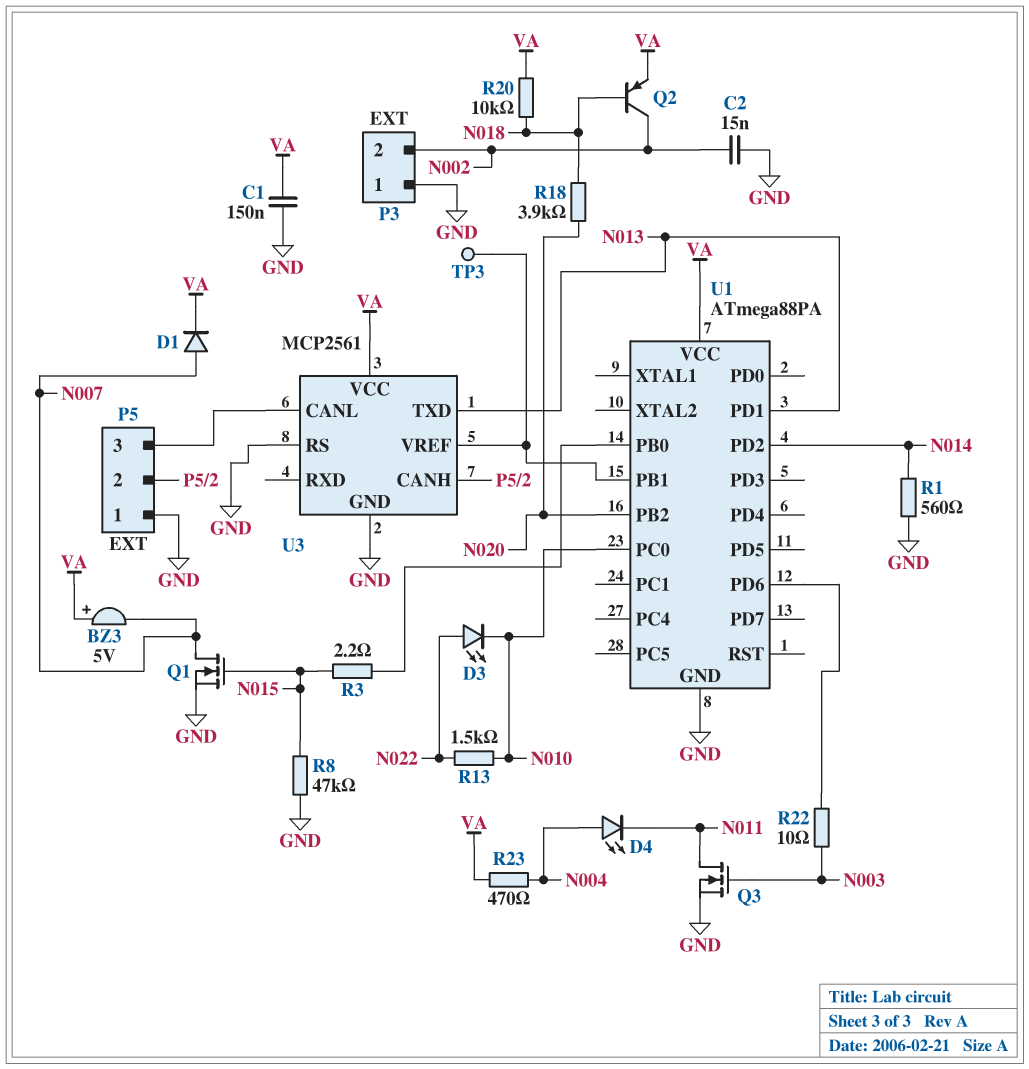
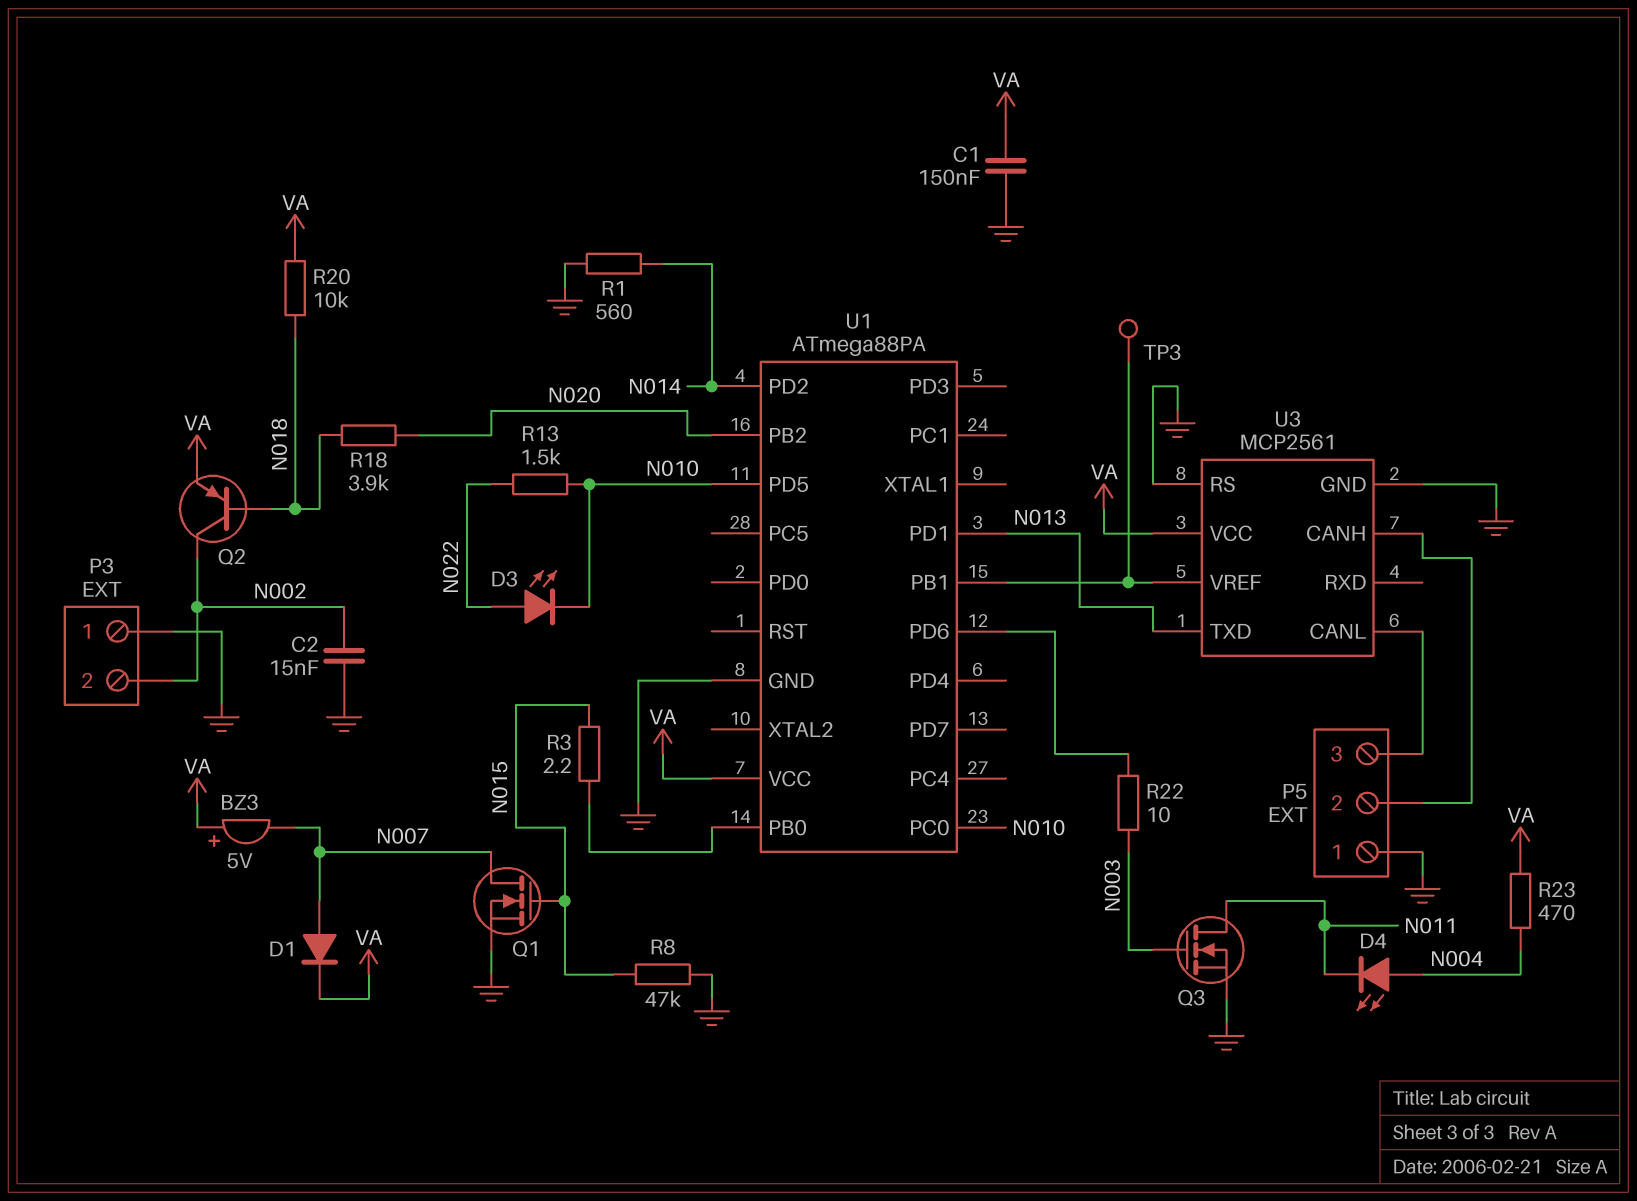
U1 pin PD5: none -> N010

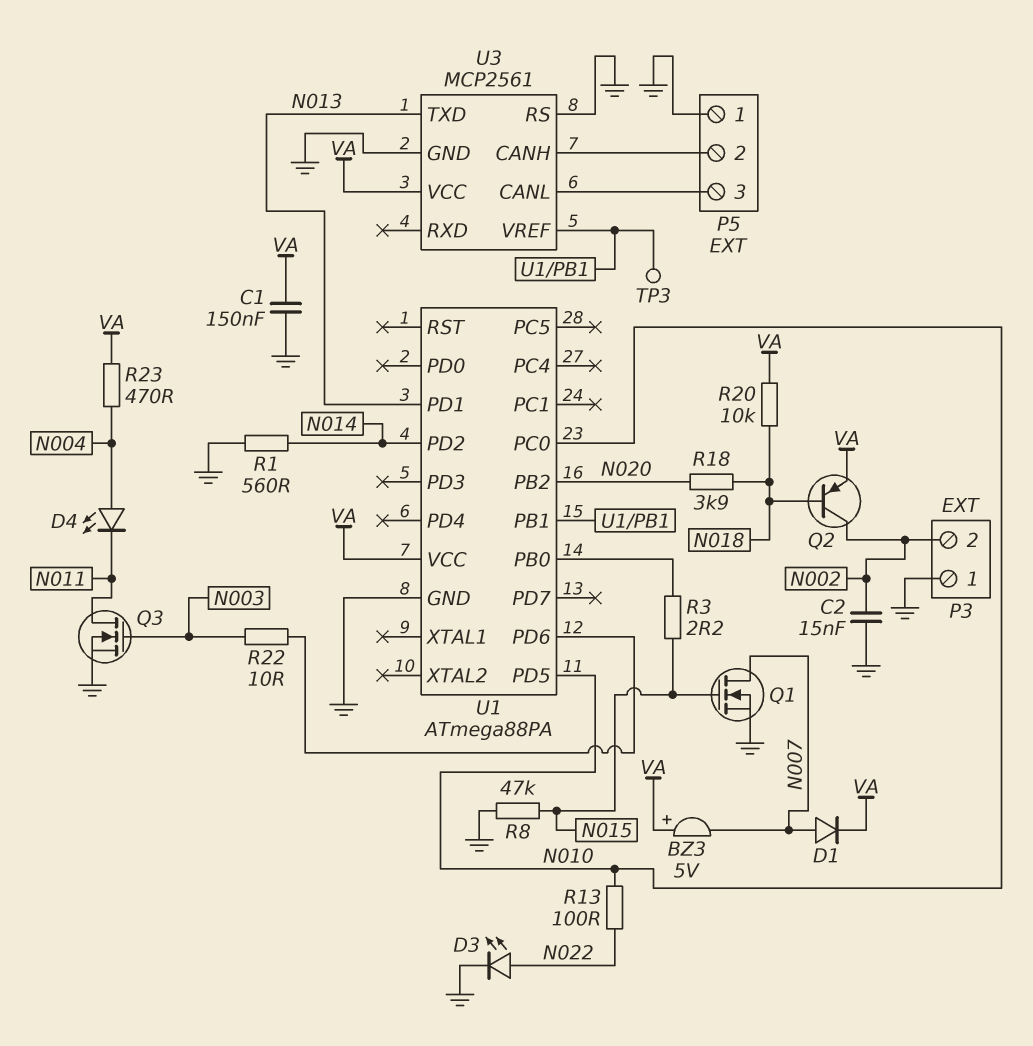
D3: LED (A N022, K N010) -> LED (A N022, K GND)
R13: 1.5k (N010, N022) -> 100 (N010, N022)

